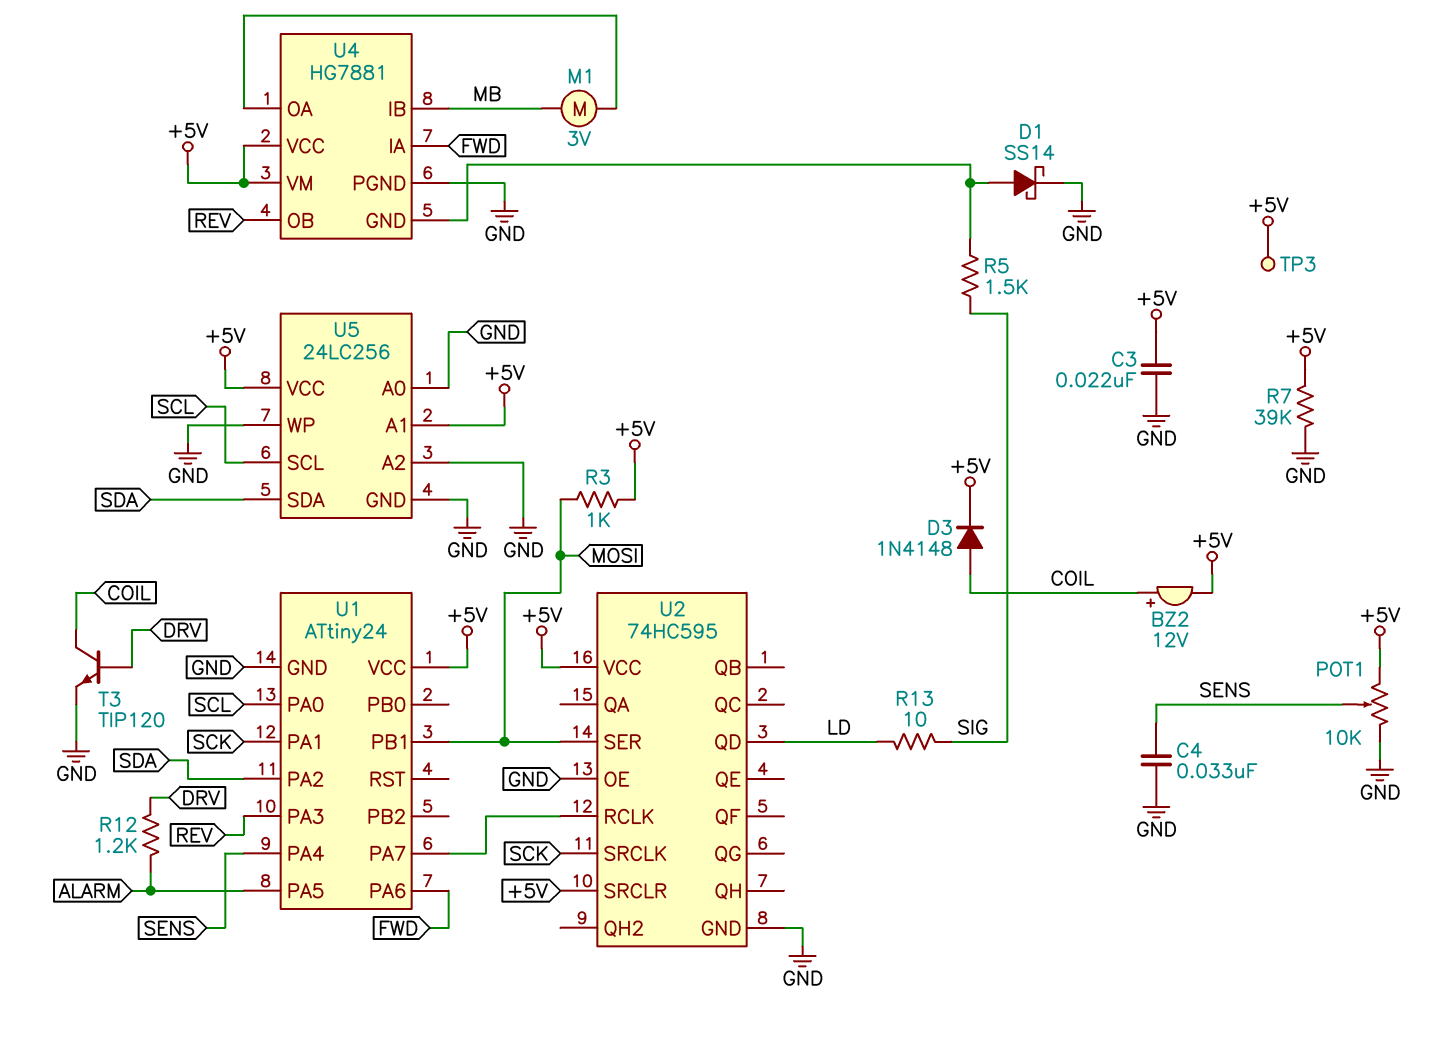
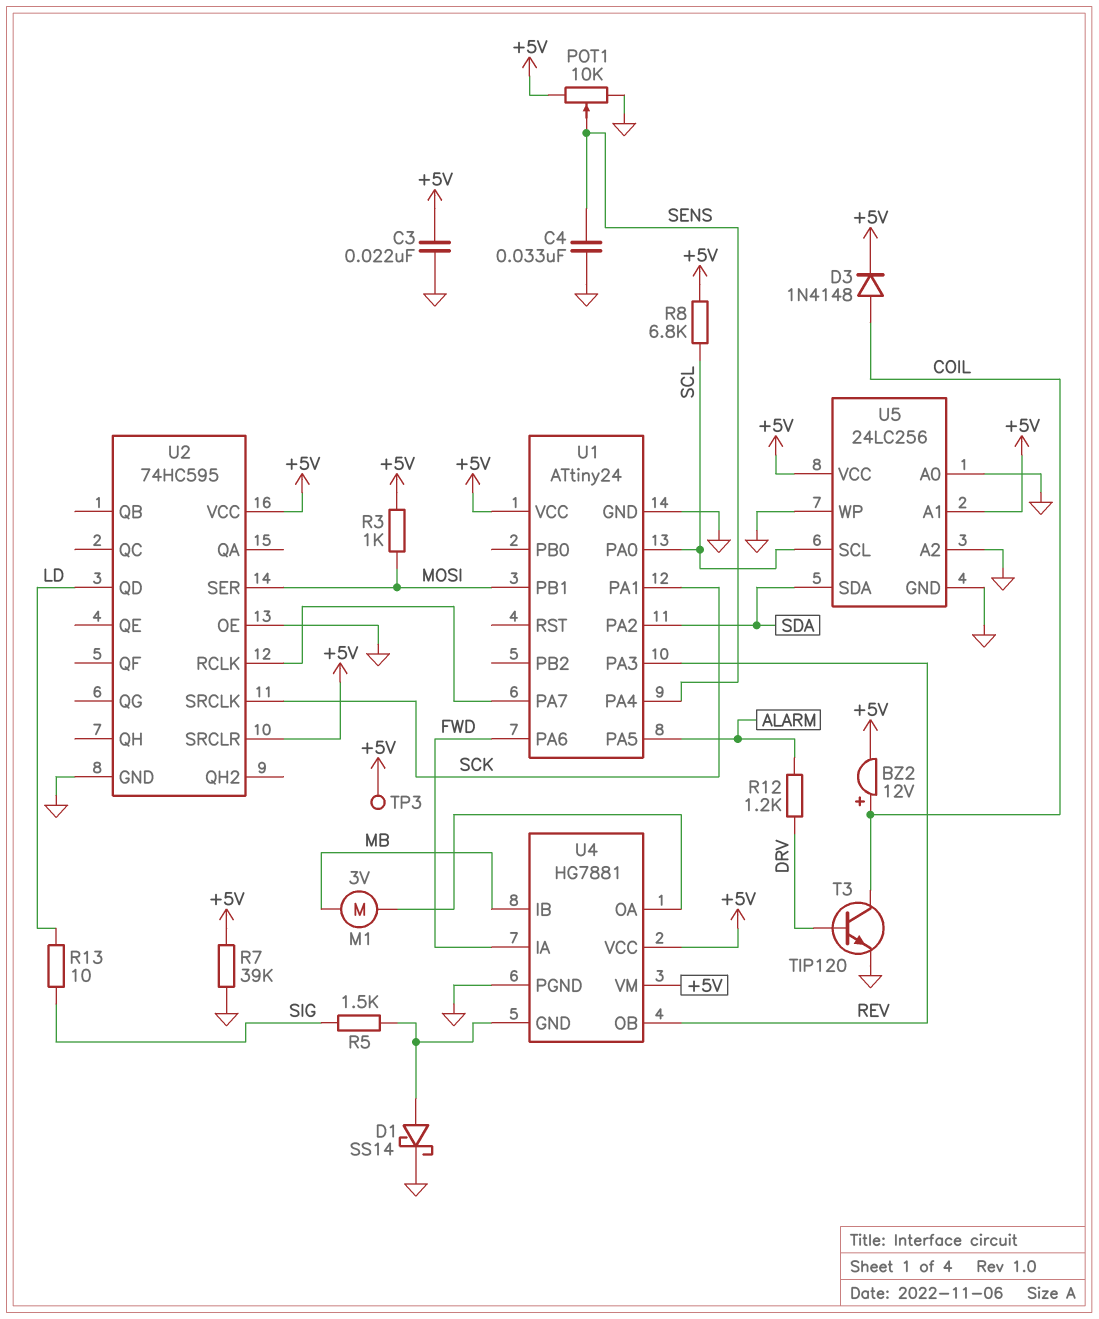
R8: none -> 6.8k (+5V, SCL)

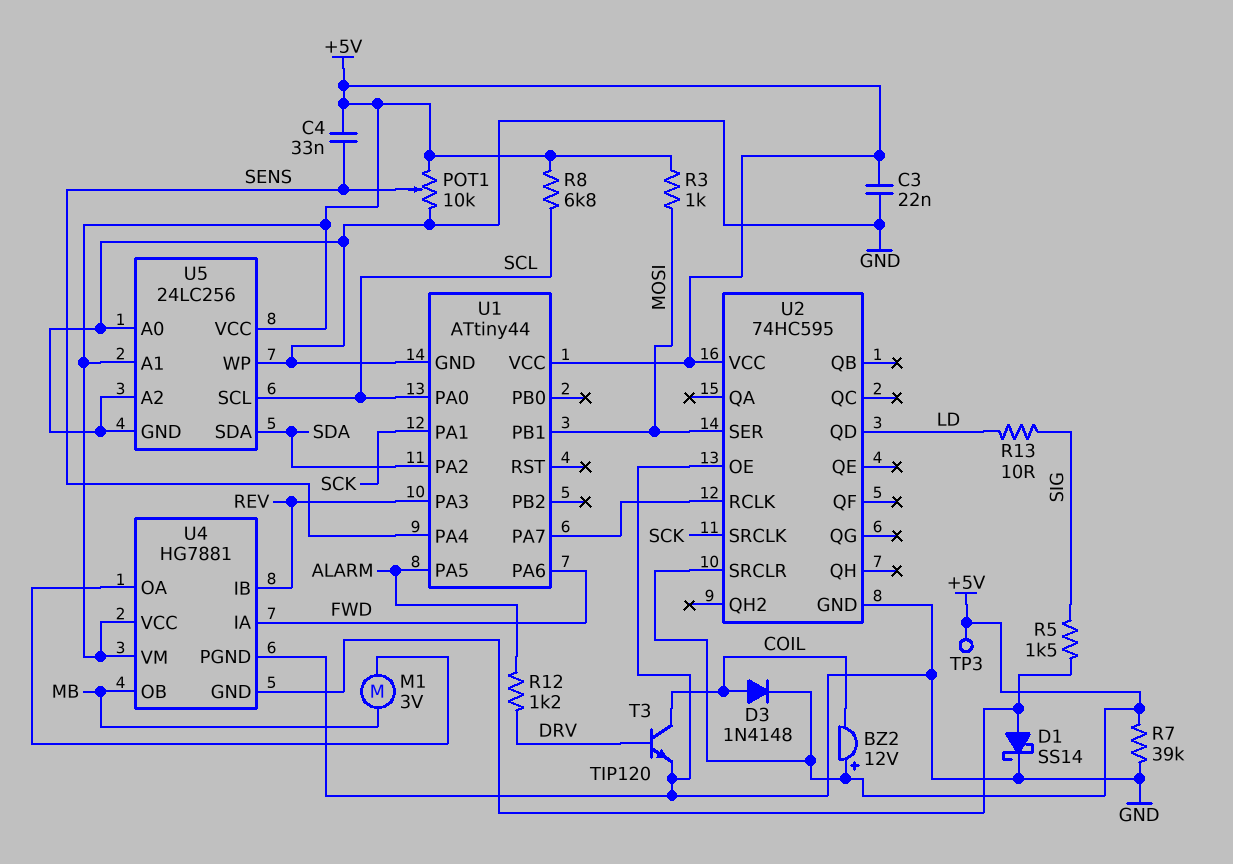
BZ2: buzzer 12V (plus COIL, minus +5V) -> buzzer 12V (plus +5V, minus COIL)
C4: 33nF (GND, SENS) -> 33nF (+5V, SENS)
U1: ATtiny24 -> ATtiny44
U4 pin IB: MB -> REV
U4 pin OB: REV -> MB

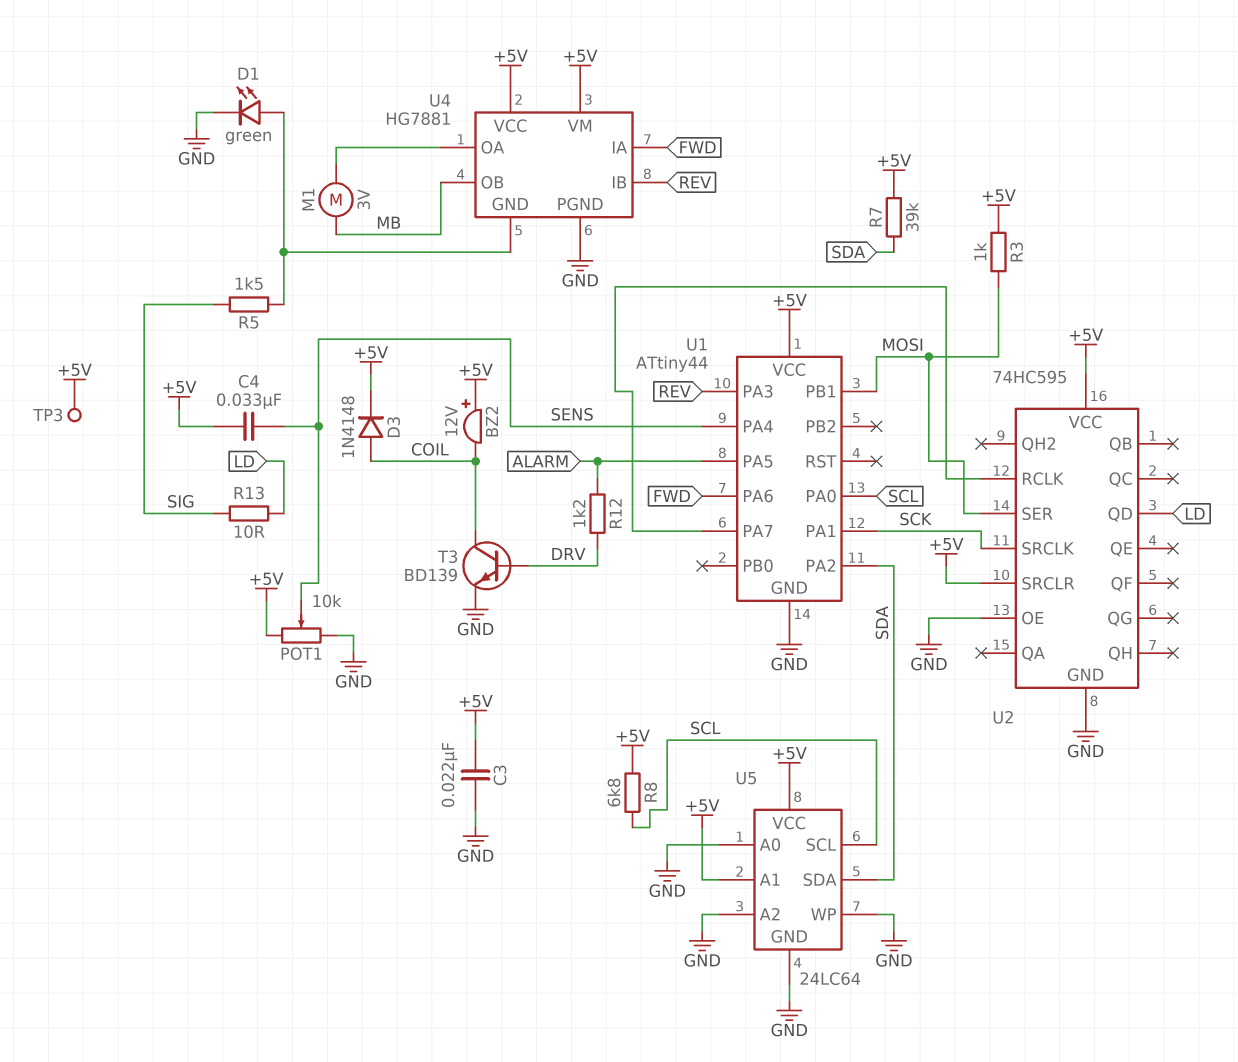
D1: schottky SS14 (A U4/GND, K GND) -> LED green (A U4/GND, K GND)
R7: 39k (+5V, GND) -> 39k (+5V, SDA)
T3: NPN TIP120 (B DRV, C COIL, E GND) -> NPN BD139 (B DRV, C COIL, E GND)
U5: 24LC256 -> 24LC64

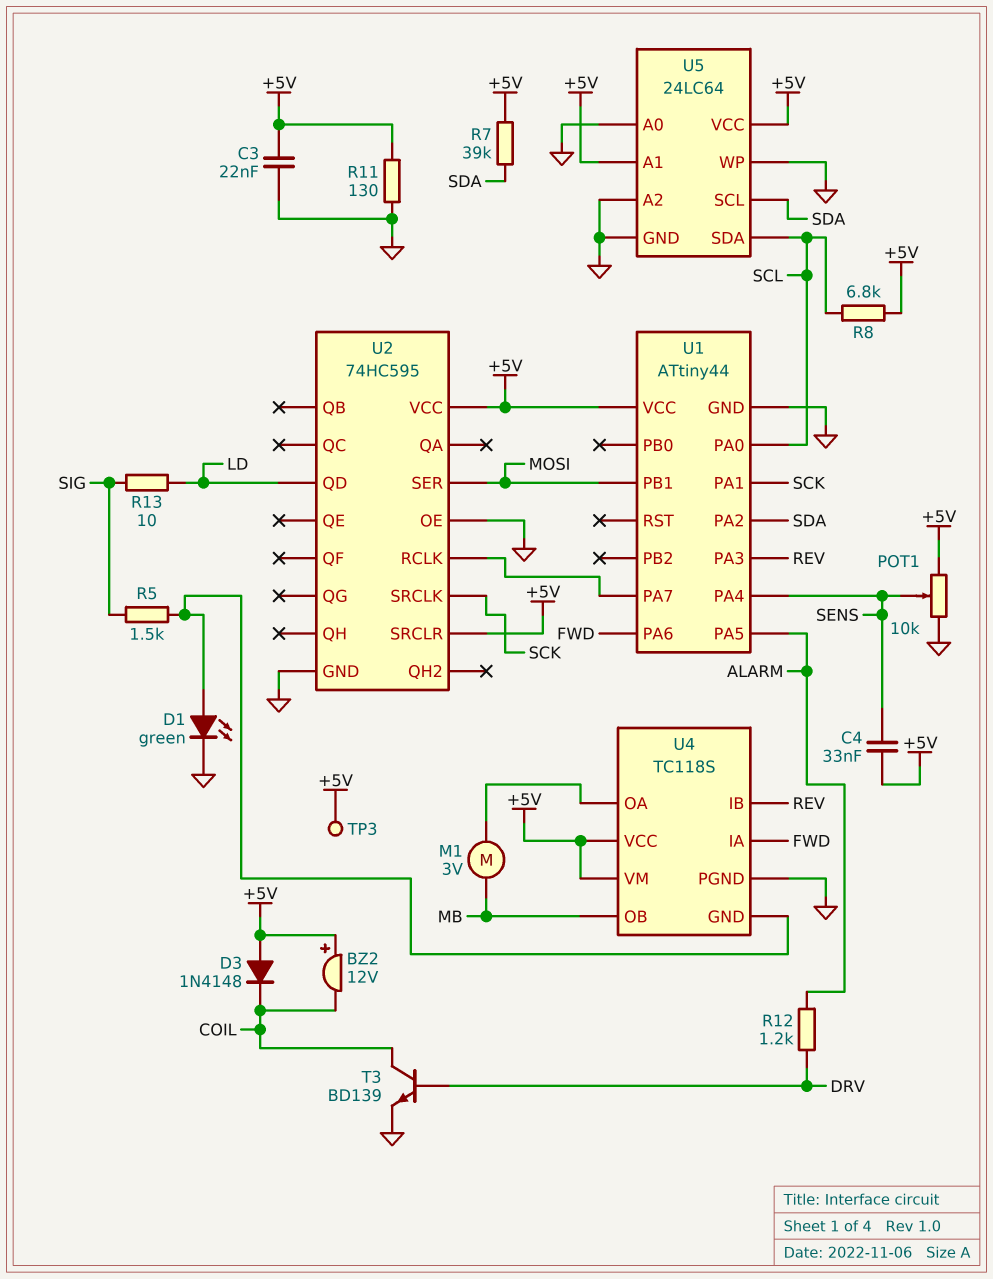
D3: diode 1N4148 (A COIL, K +5V) -> diode 1N4148 (A +5V, K COIL)
R3: 1k (+5V, MOSI) -> none
R11: none -> 130 (+5V, GND)
U4: HG7881 -> TC118S
U5 pin SCL: SCL -> SDA
U5 pin SDA: SDA -> SCL

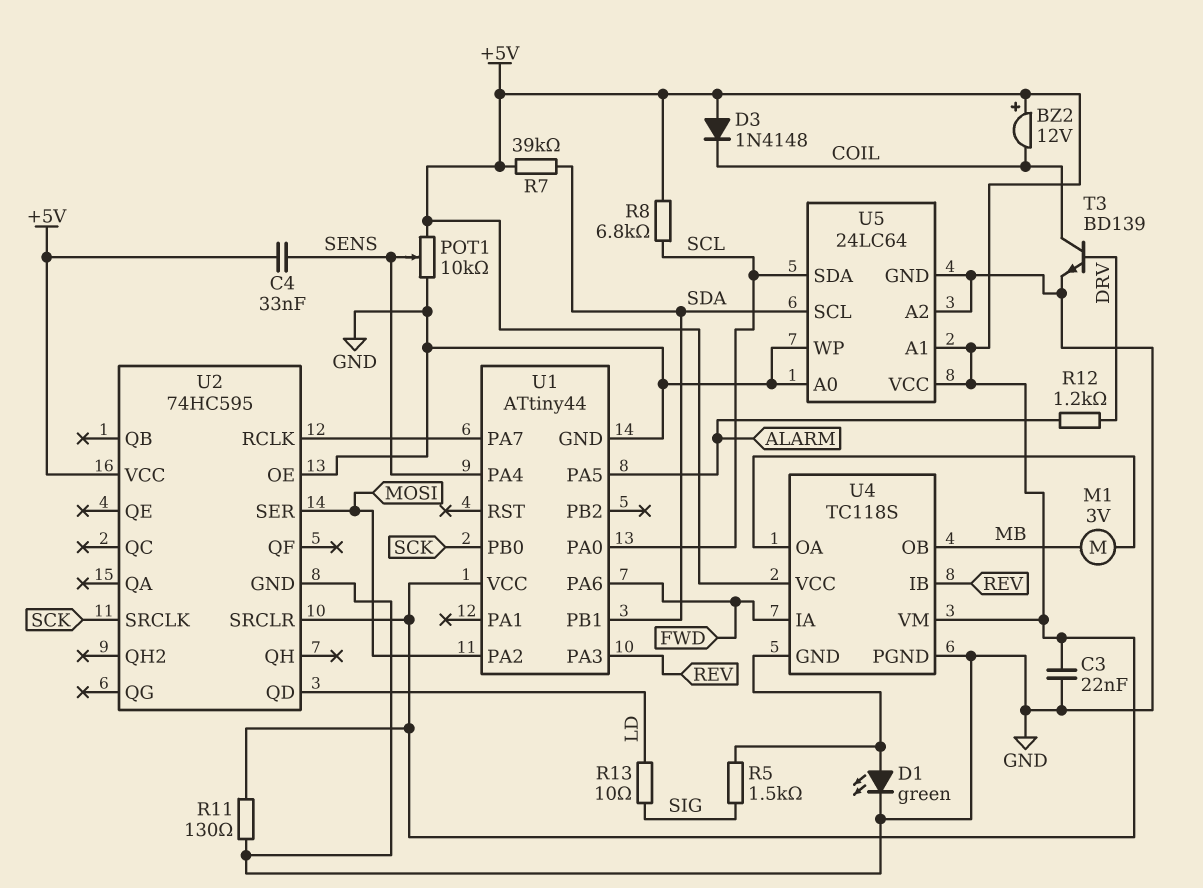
TP3: test point (+5V) -> none
U1 pin PA1: SCK -> none
U1 pin PA2: SDA -> MOSI
U1 pin PB0: none -> SCK
U1 pin PB1: MOSI -> SDA

